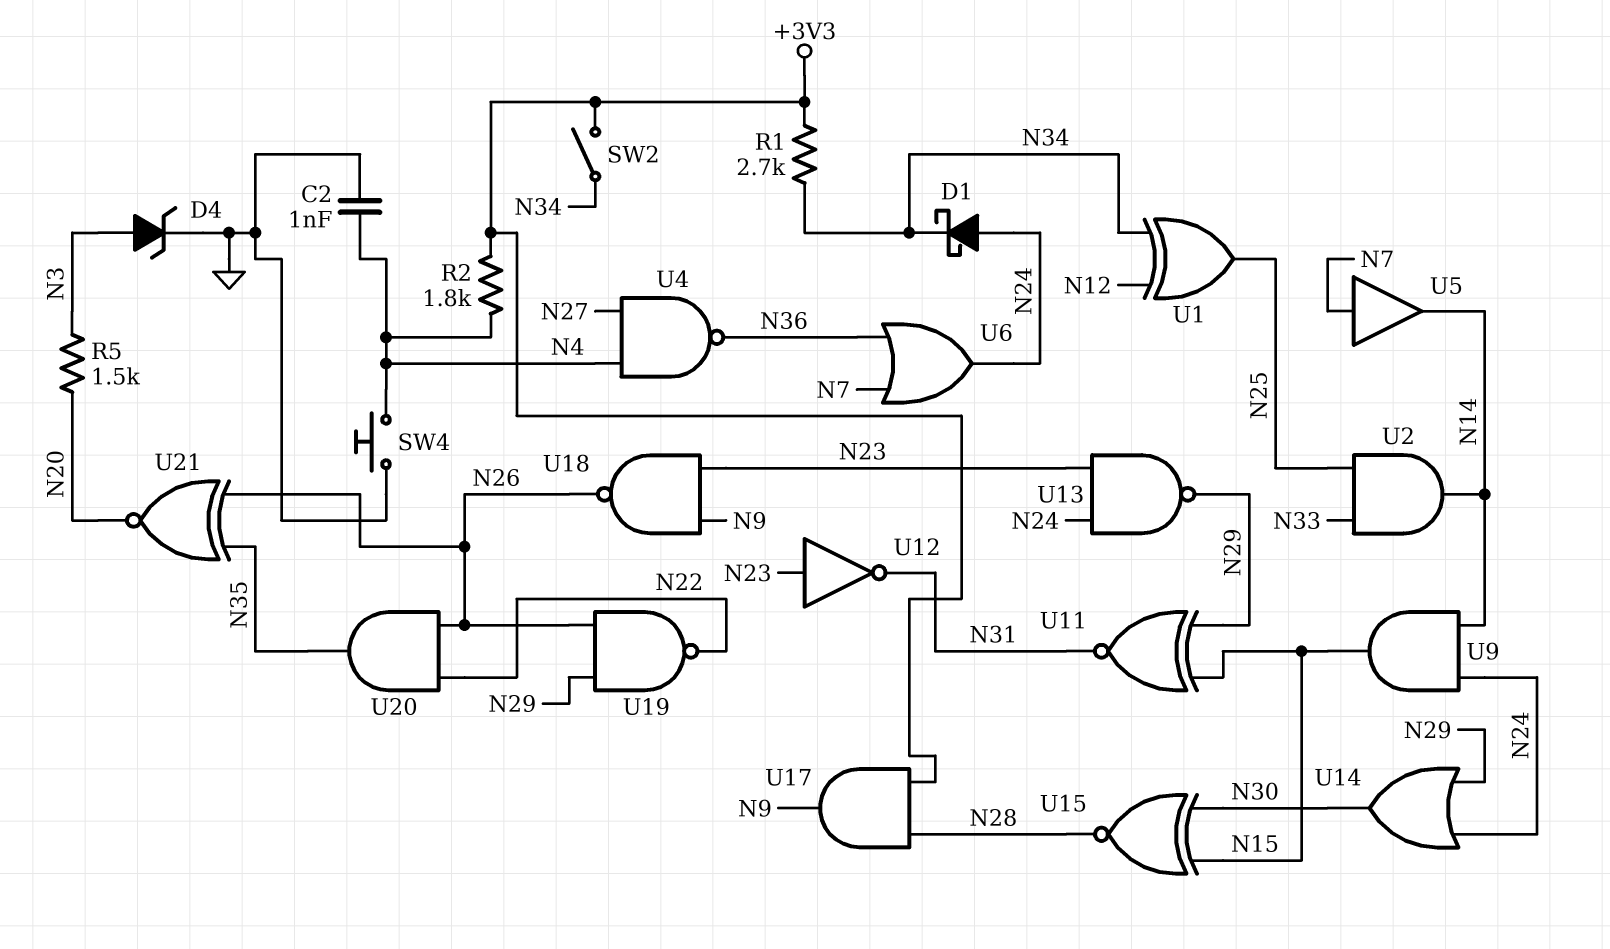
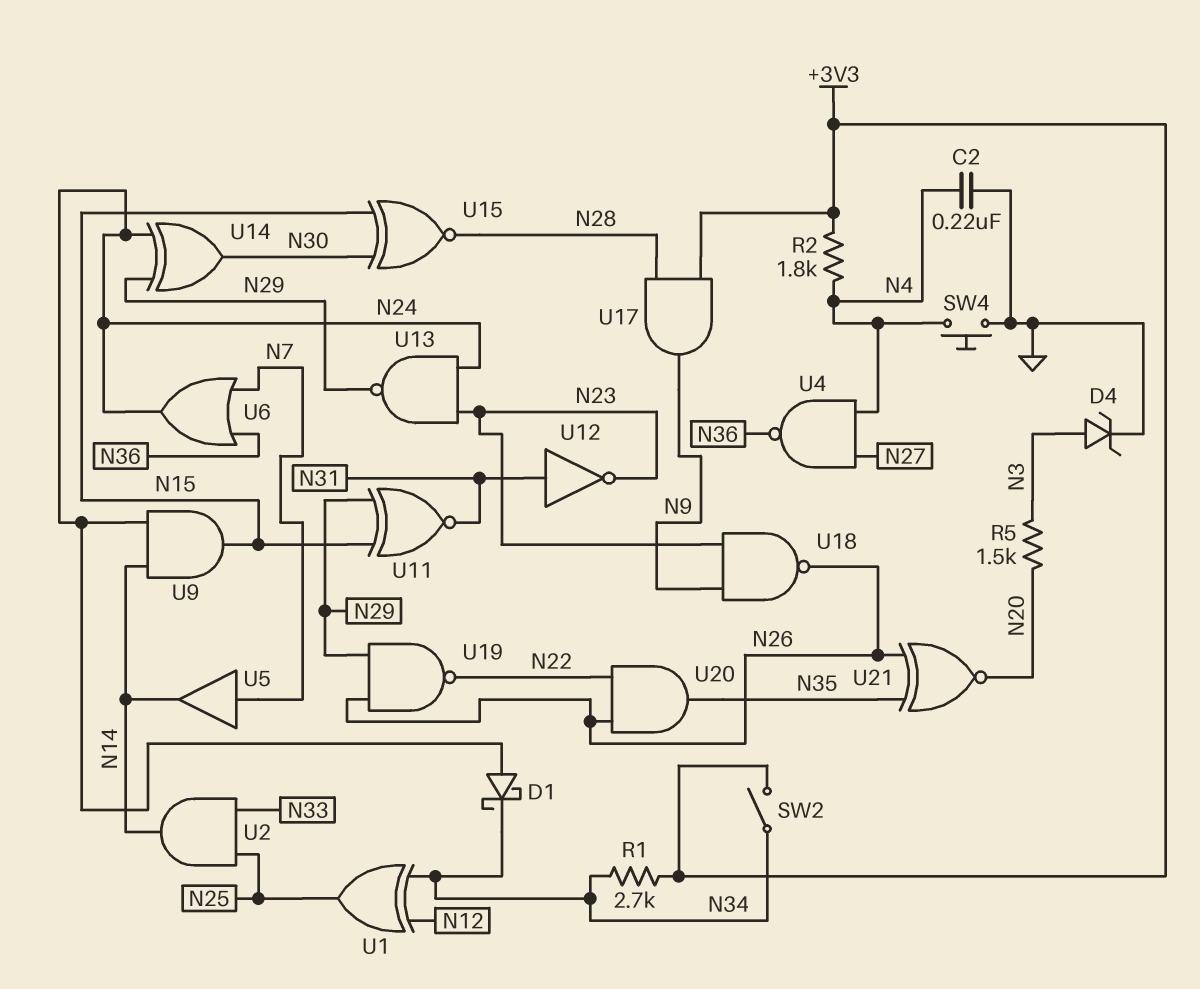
C2: 1nF (GND, N4) -> 220nF (GND, N4)
U12: NOT (in N23, out N31) -> NOT (in N31, out N23)
U14: OR (in N24, in N29, out N30) -> XOR (in N24, in N29, out N30)

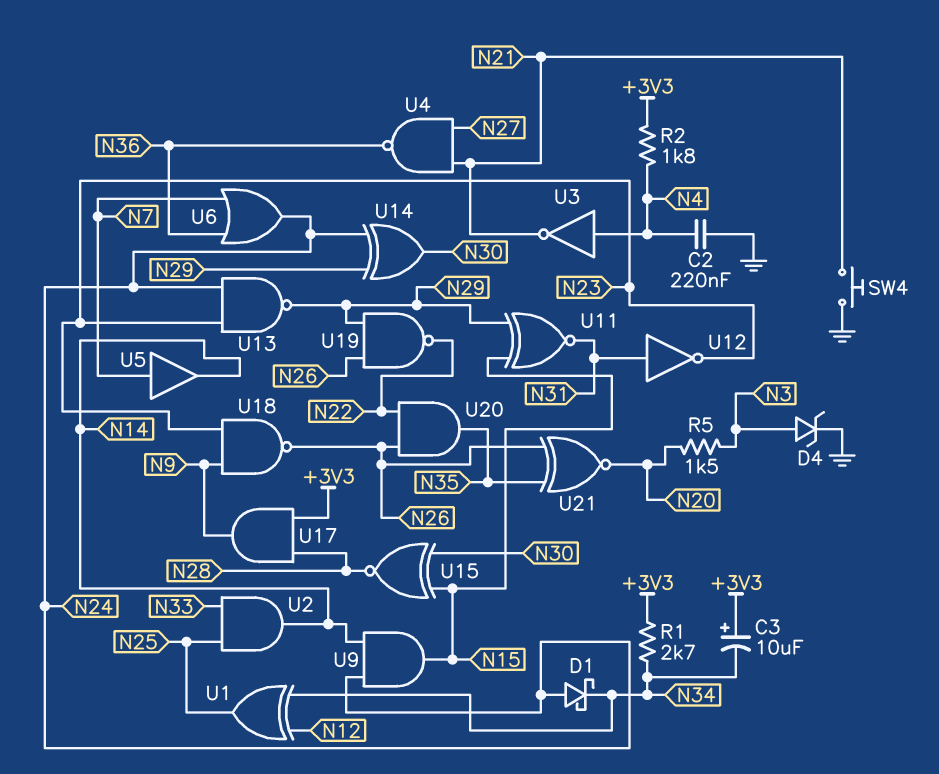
C3: none -> 10uF (plus +3V3, minus N34)
SW2: switch (+3V3, N34) -> none
SW4: button (GND, N4) -> button (GND, N21)
U3: none -> NOT (in N4, out N21)
U4: NAND (in N4, in N27, out N36) -> NAND (in N21, in N27, out N36)

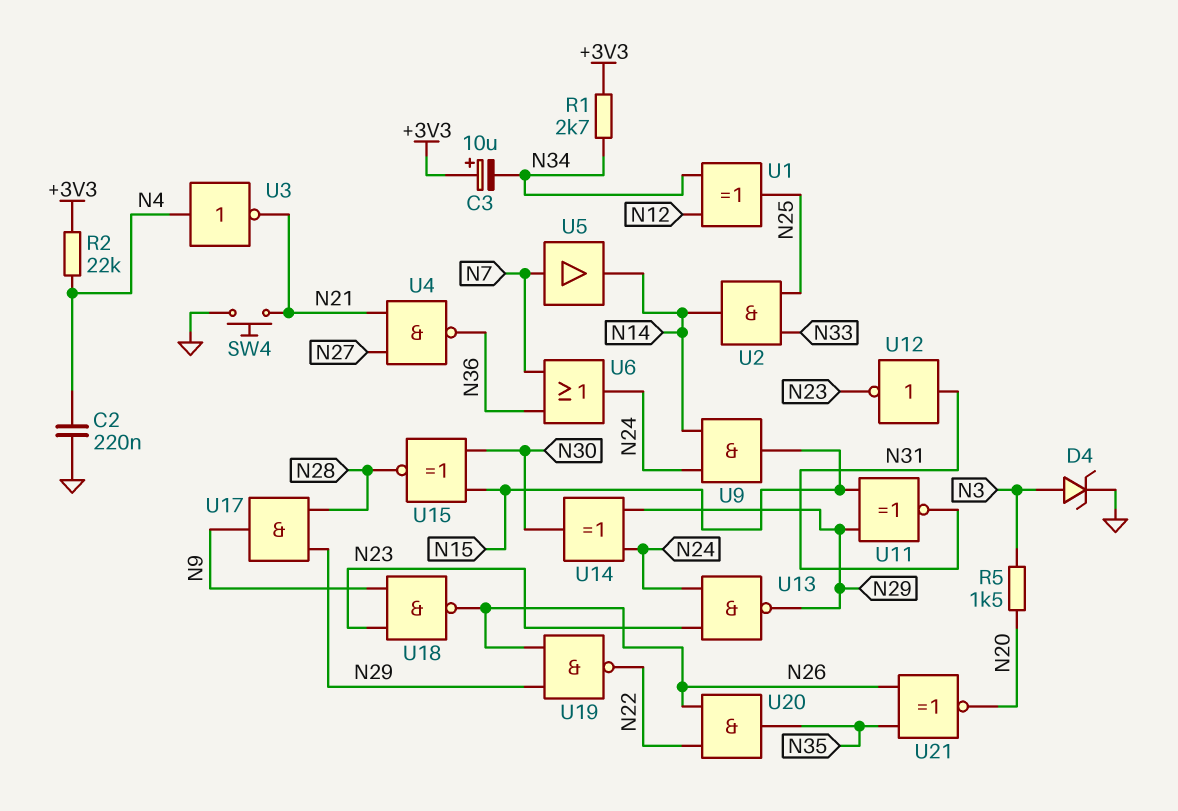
D1: schottky (A N24, K N34) -> none
R2: 1.8k (+3V3, N4) -> 22k (+3V3, N4)
U17: AND (in +3V3, in N28, out N9) -> AND (in N28, in N29, out N9)

